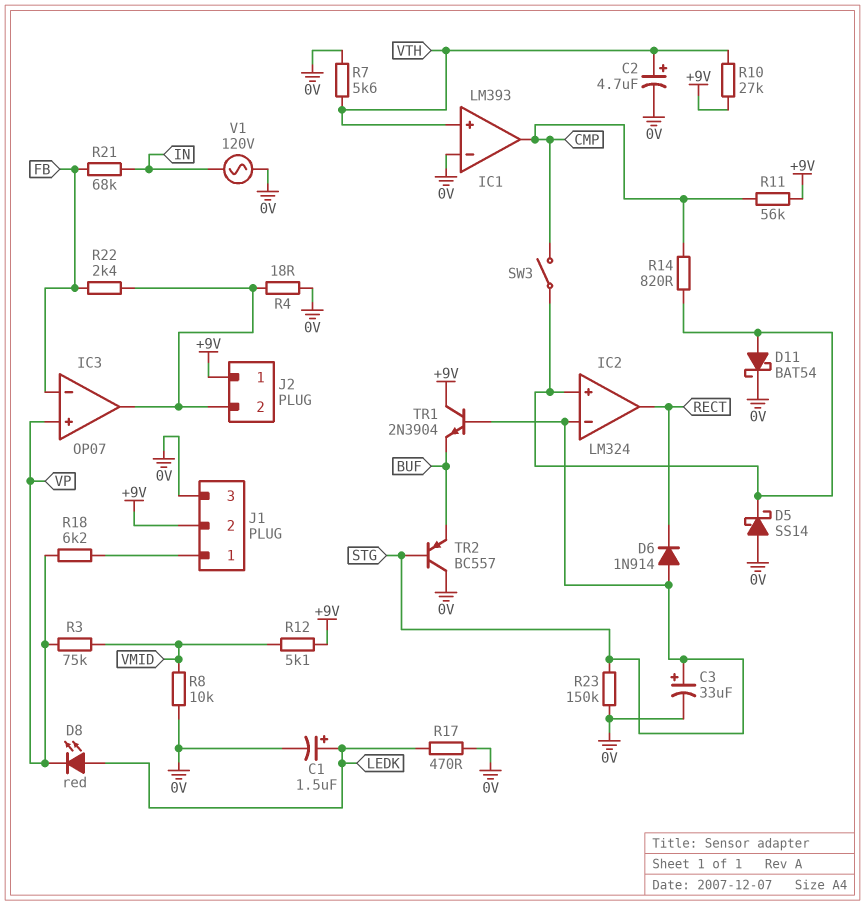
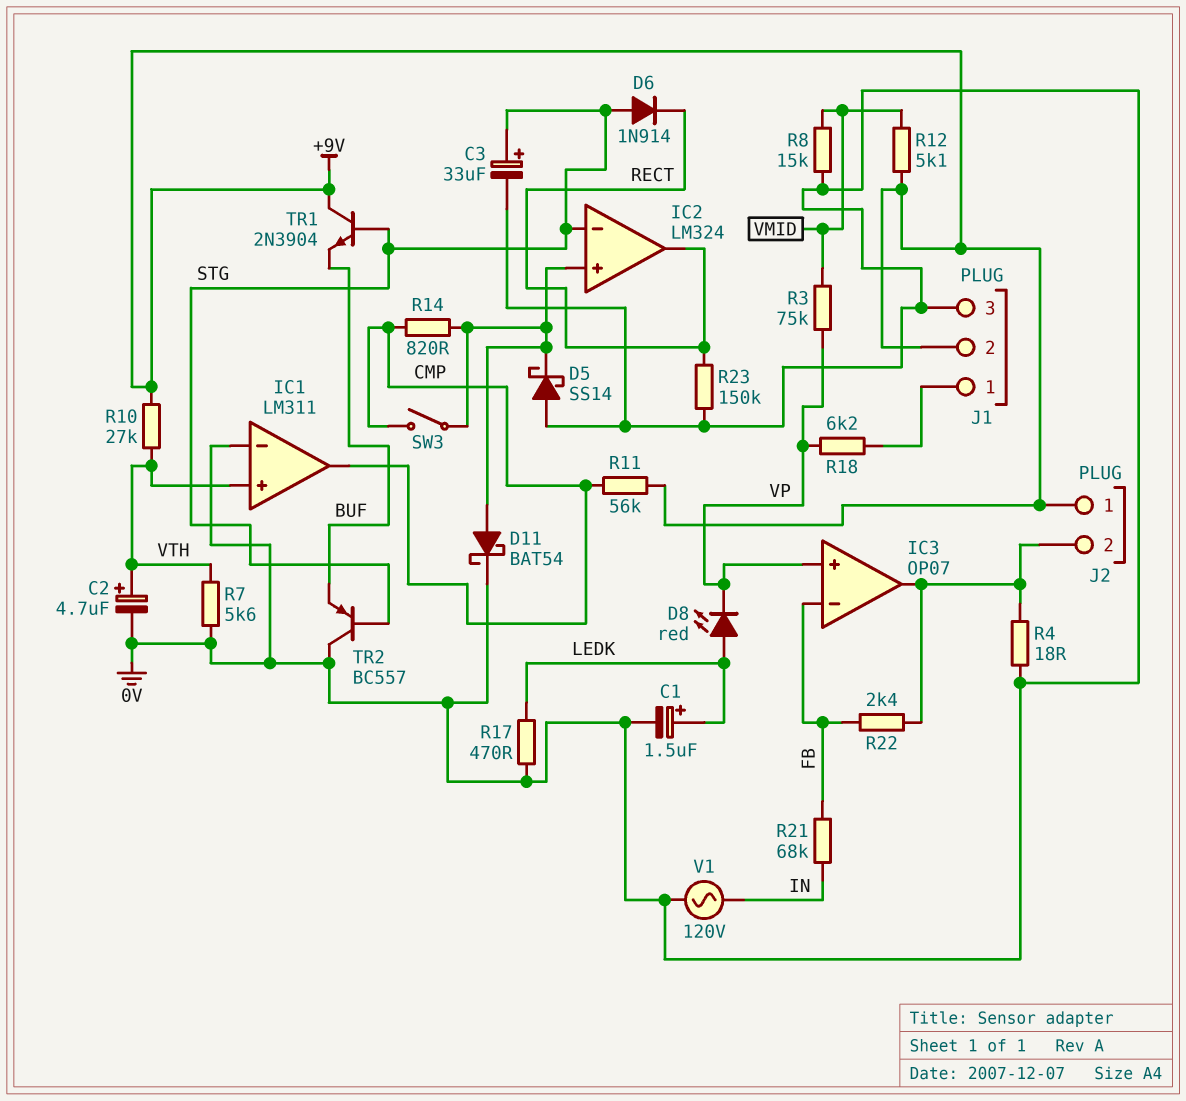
IC1: LM393 -> LM311
R8: 10k (0V, VMID) -> 15k (0V, VMID)
R23: 150k (0V, STG) -> 150k (0V, RECT)

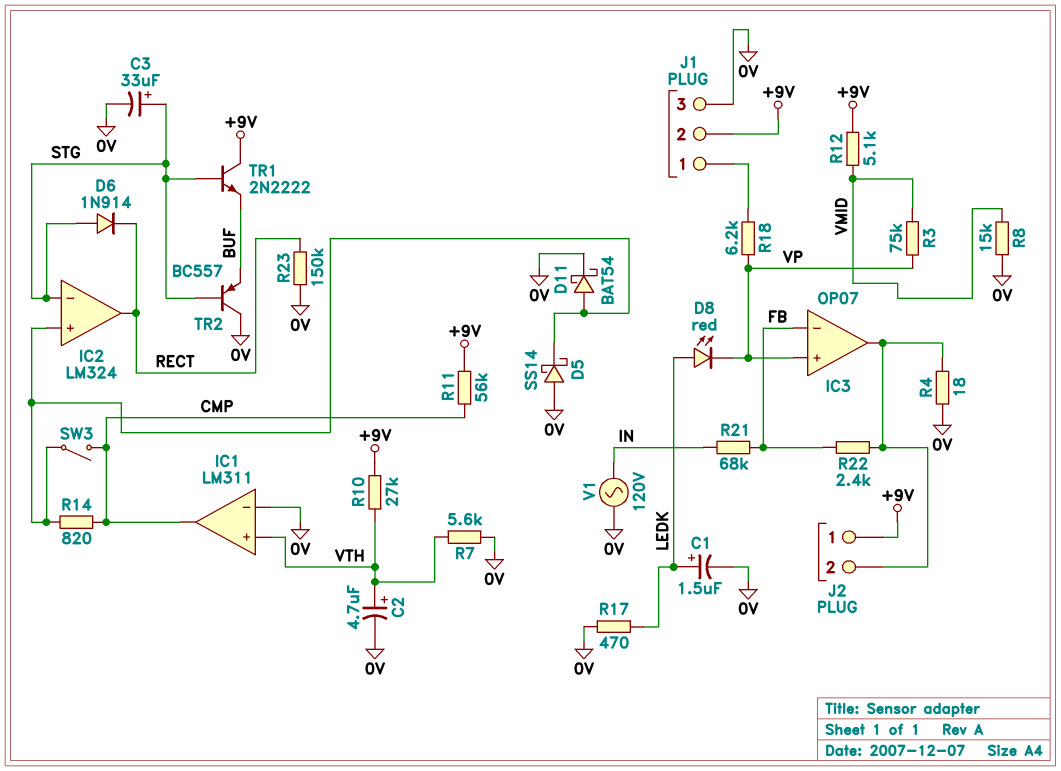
TR1: NPN 2N3904 (B STG, C +9V, E BUF) -> NPN 2N2222 (B STG, C +9V, E BUF)

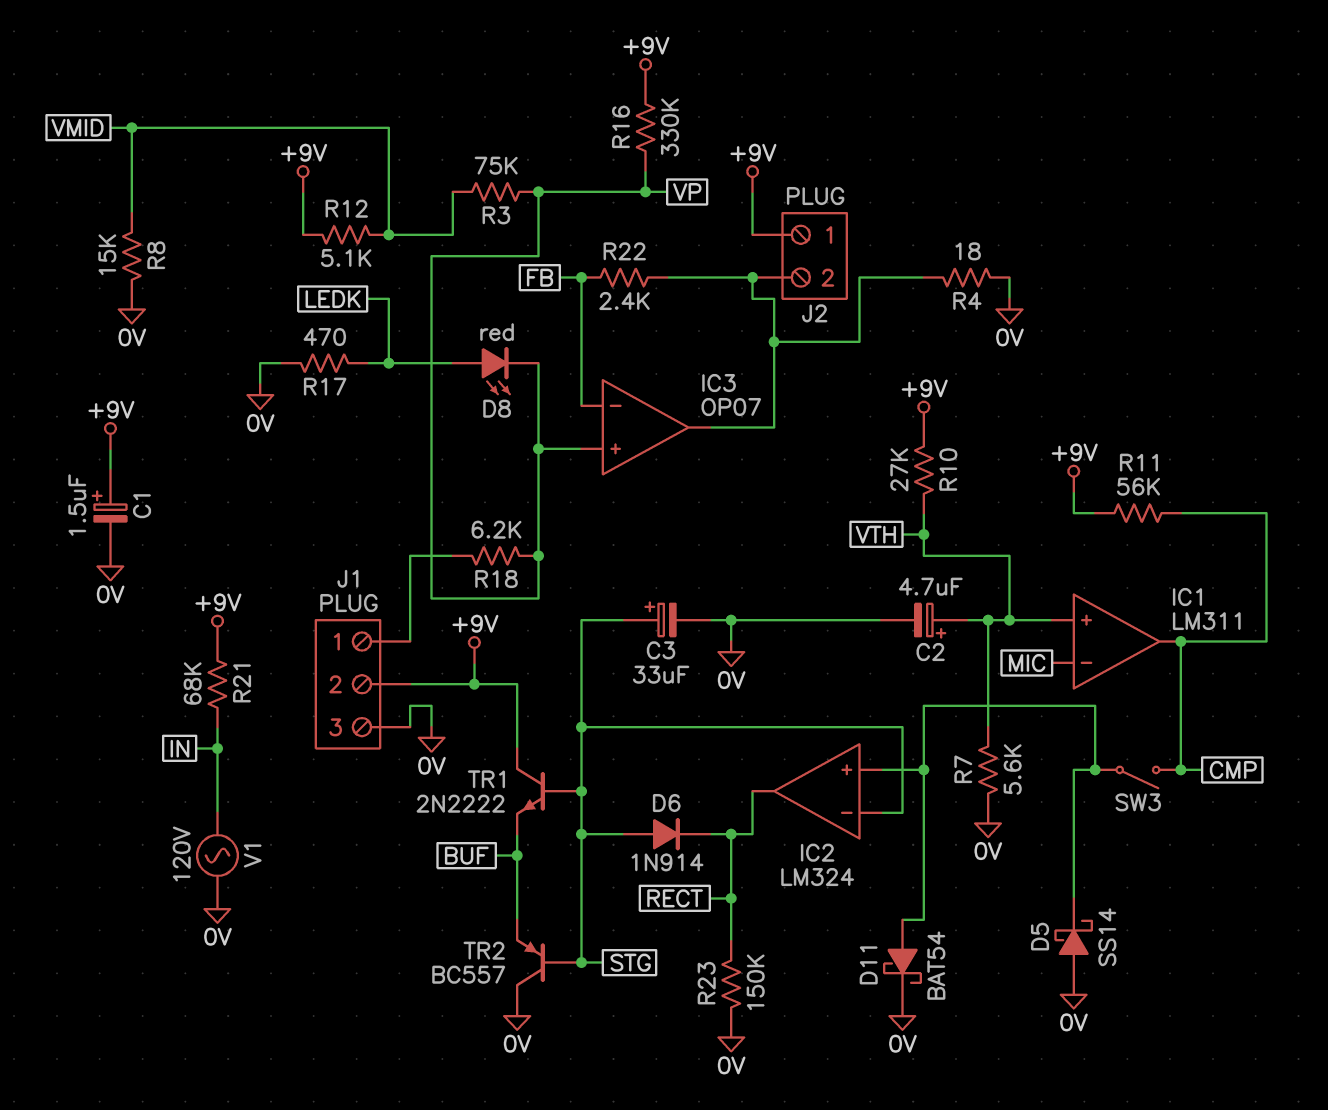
C1: 1.5uF (plus LEDK, minus 0V) -> 1.5uF (plus +9V, minus 0V)
IC1 pin in-: 0V -> MIC
R14: 820 (CMP, IC2/in+) -> none
R16: none -> 330k (+9V, VP)
R21: 68k (FB, IN) -> 68k (+9V, IN)

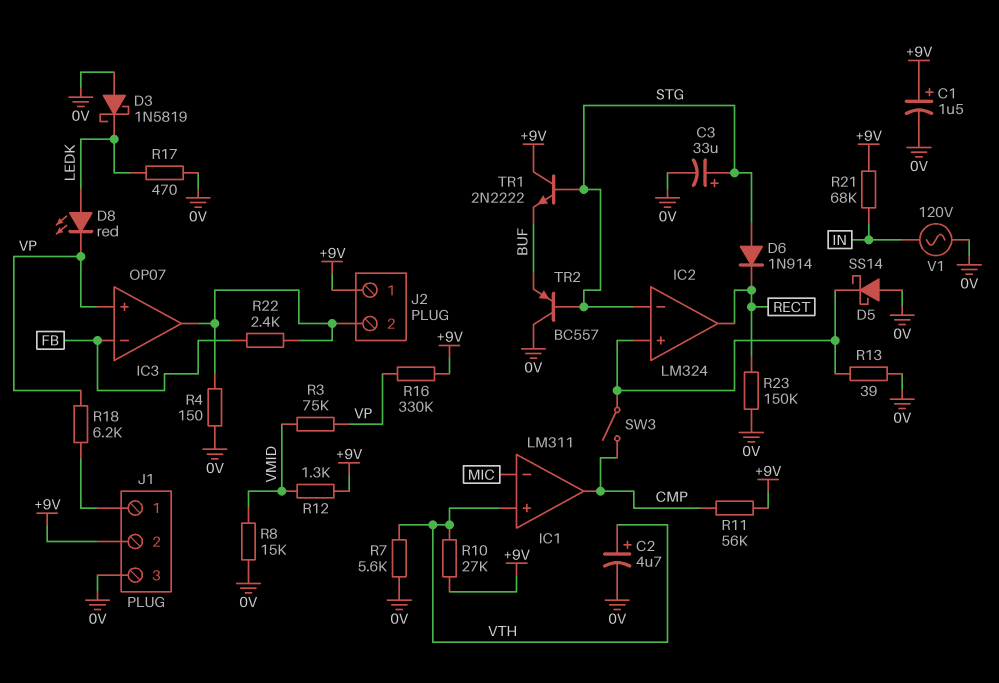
D3: none -> schottky 1N5819 (A 0V, K LEDK)
D11: schottky BAT54 (A IC2/in+, K 0V) -> none
R4: 18 (0V, IC3/out) -> 150 (0V, IC3/out)
R12: 5.1k (+9V, VMID) -> 1.3k (+9V, VMID)
R13: none -> 39 (0V, IC2/in+)

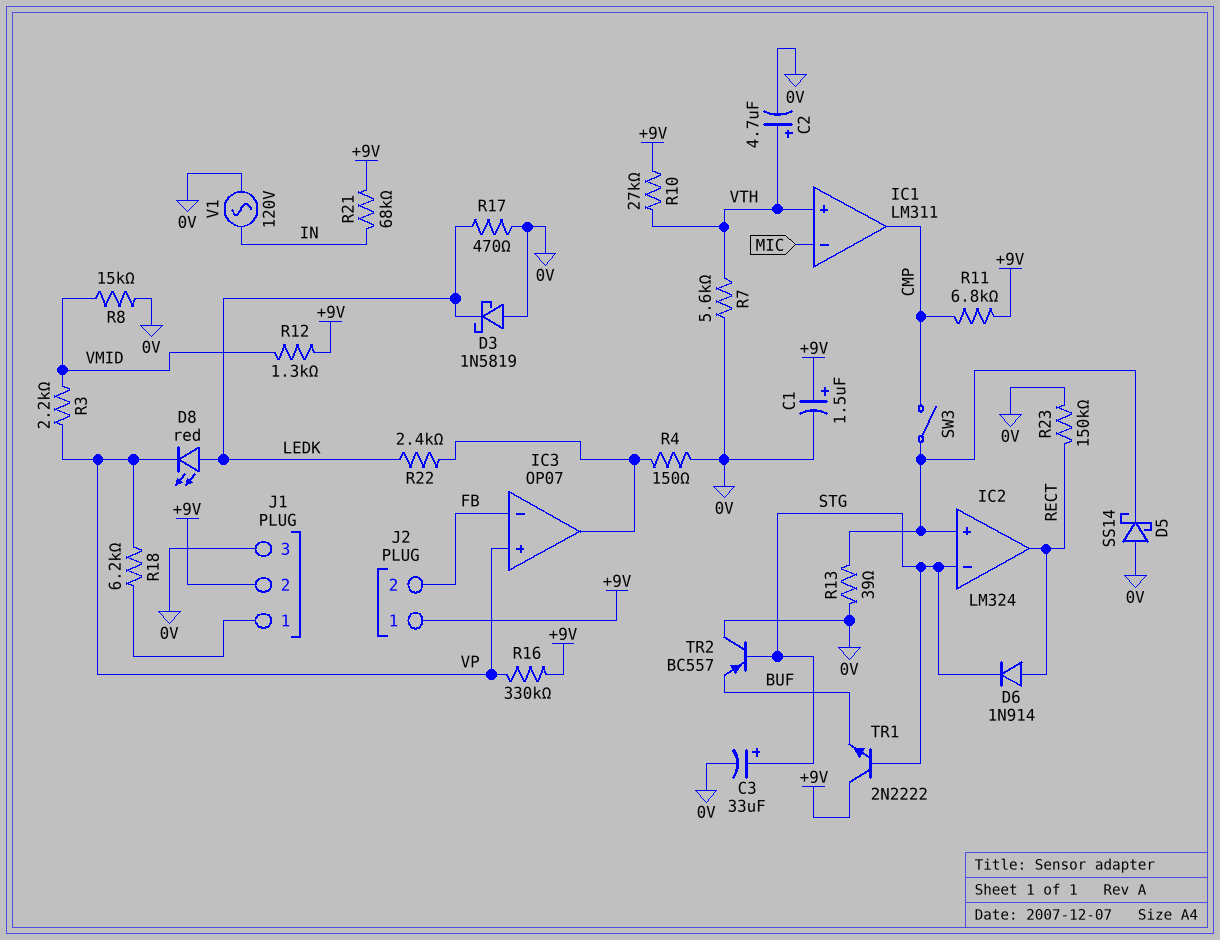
D6: diode 1N914 (A STG, K RECT) -> diode 1N914 (A RECT, K STG)
J2 pin 2: IC3/out -> FB
R3: 75k (VMID, VP) -> 2.2k (VMID, VP)
R11: 56k (+9V, CMP) -> 6.8k (+9V, CMP)
R22: 2.4k (FB, IC3/out) -> 2.4k (IC3/out, LEDK)

